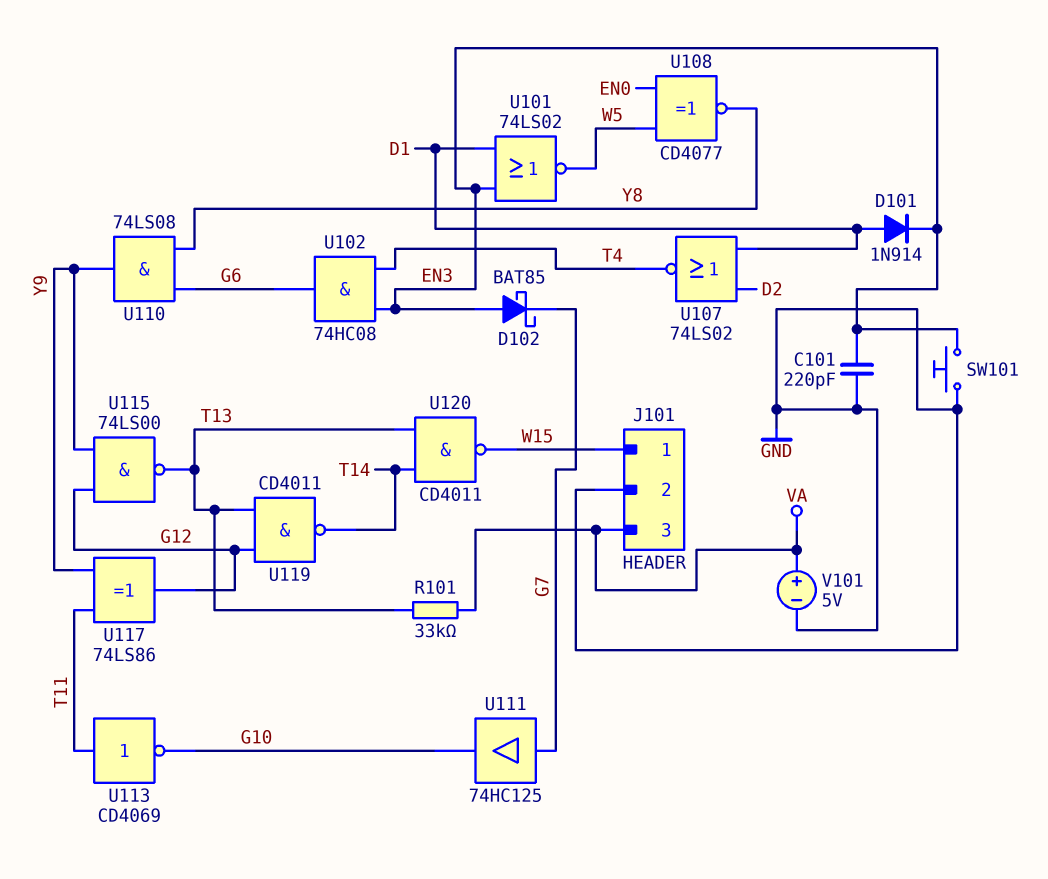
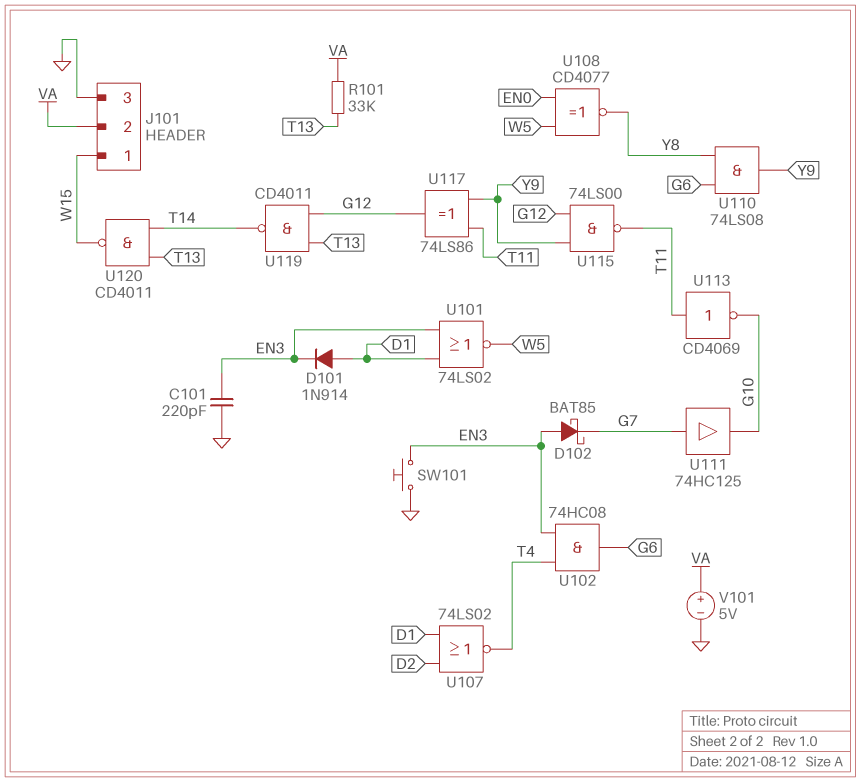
J101 pin 2: GND -> VA
J101 pin 3: VA -> GND
U115: NAND 74LS00 (in G12, in Y9, out T13) -> NAND 74LS00 (in G12, in Y9, out T11)

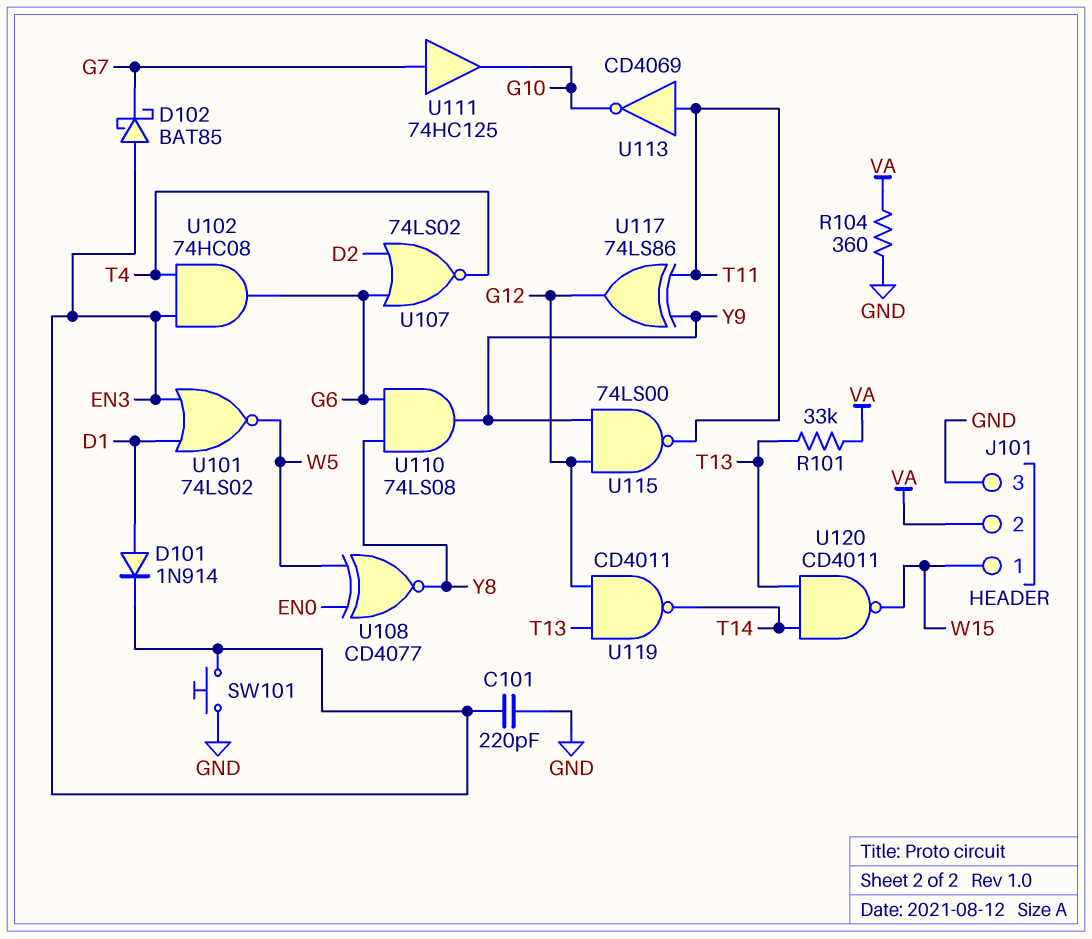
R104: none -> 360 (GND, VA)
U107: NOR 74LS02 (in D1, in D2, out T4) -> NOR 74LS02 (in D2, in G6, out T4)
V101: 5V (plus VA, minus GND) -> none

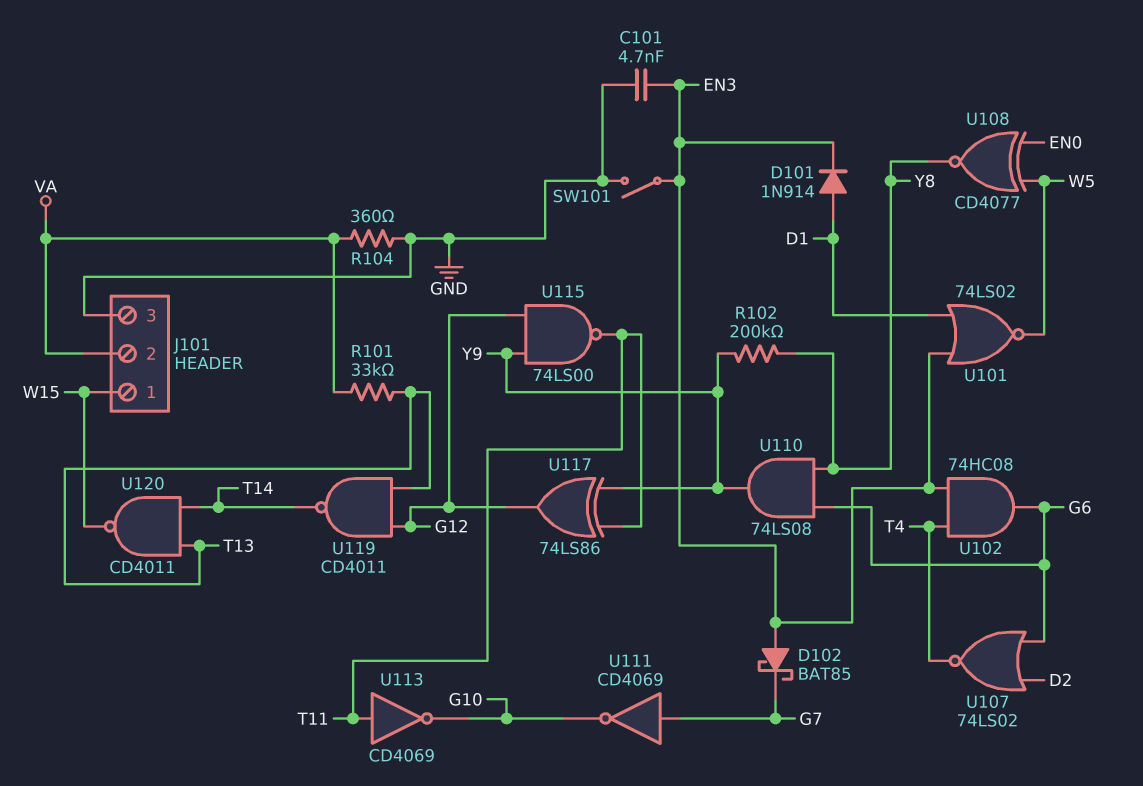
C101: 220pF (EN3, GND) -> 4.7nF (EN3, GND)
R102: none -> 200k (Y8, Y9)
SW101: button (EN3, GND) -> switch (EN3, GND)
U111: buffer 74HC125 (in G7, out G10) -> NOT CD4069 (in G7, out G10)

